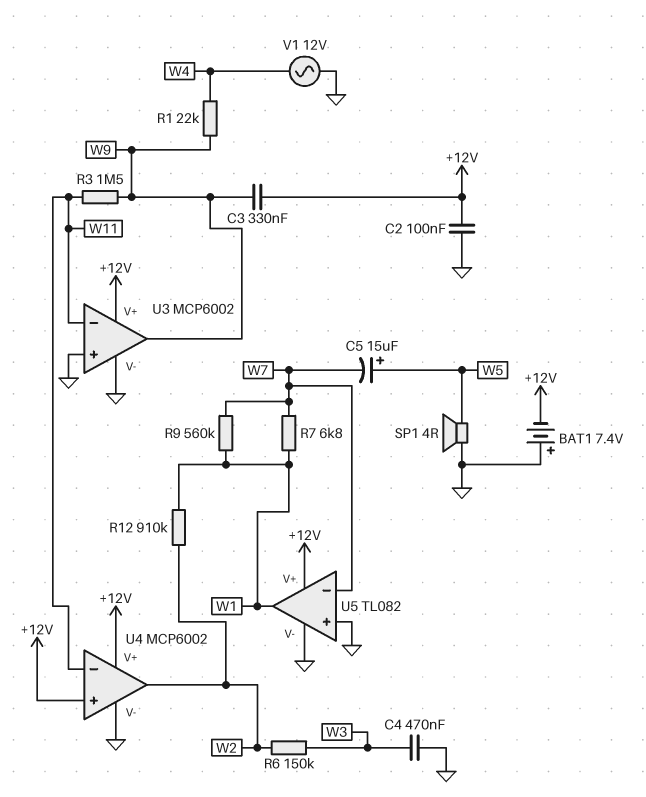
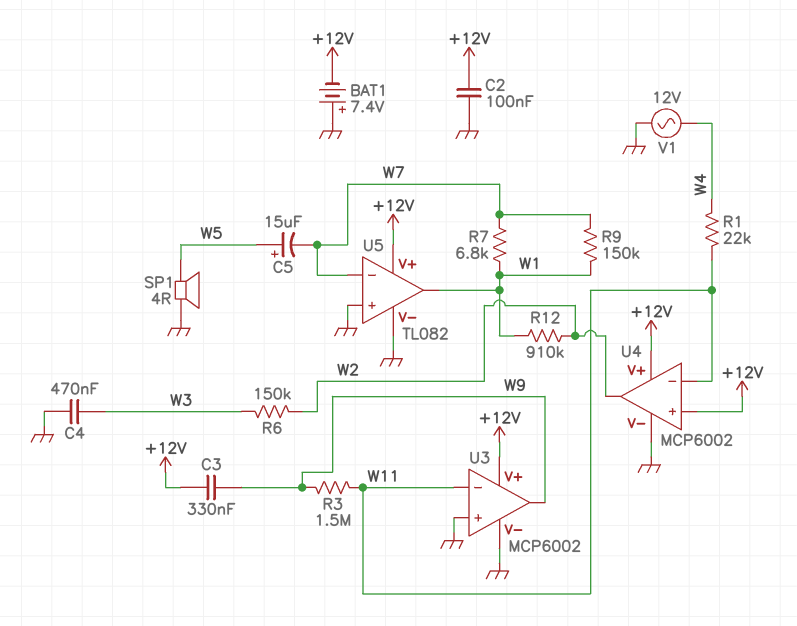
R1: 22k (W4, W9) -> 22k (W4, W11)
R9: 560k (W1, W7) -> 150k (W1, W7)

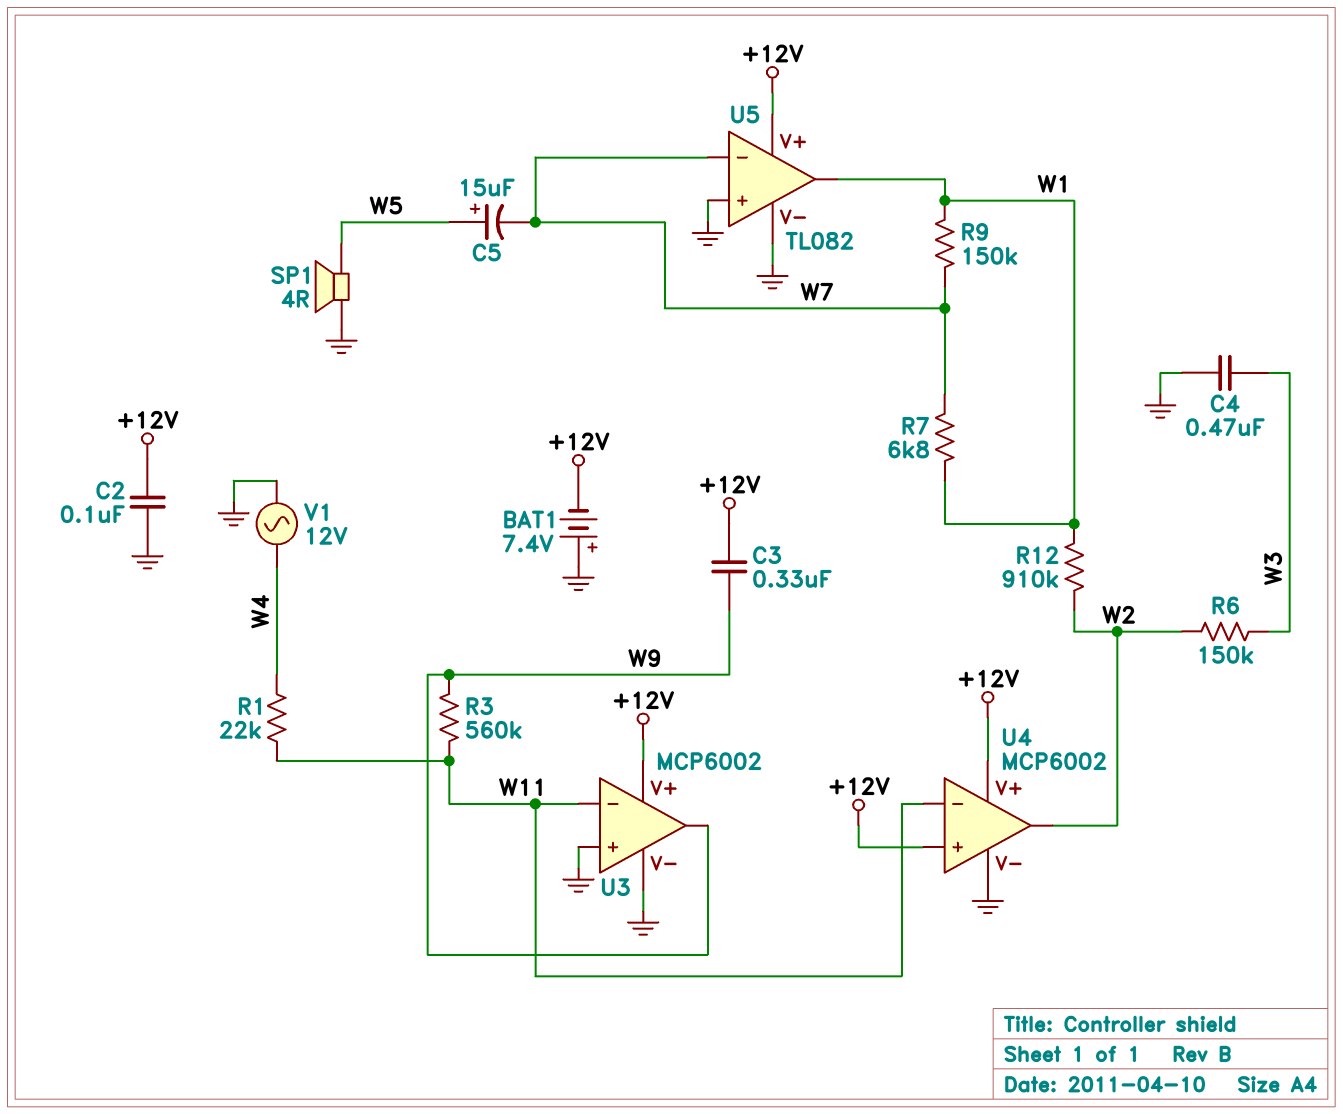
R3: 1.5M (W9, W11) -> 560k (W9, W11)

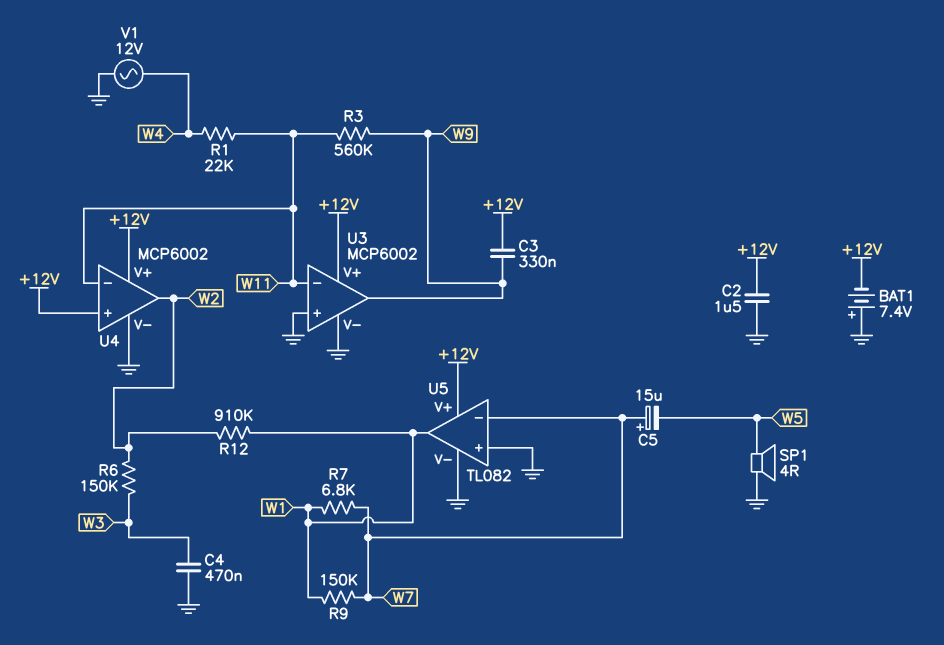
C2: 100nF (+12V, GND) -> 1.5uF (+12V, GND)
C5: 15uF (plus W5, minus W7) -> 15uF (plus W7, minus W5)

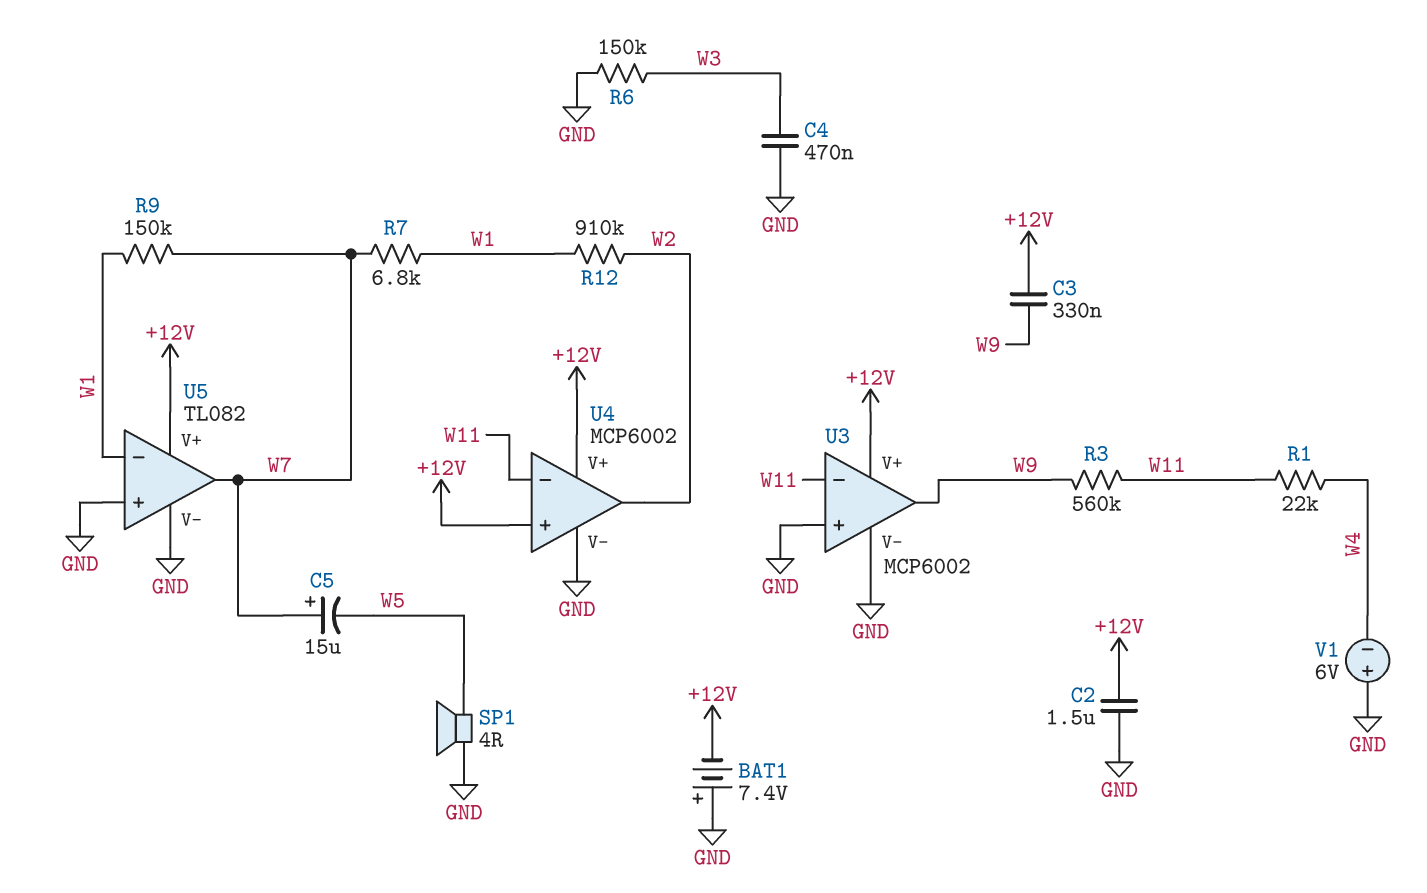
R6: 150k (W2, W3) -> 150k (GND, W3)
U5 pin in-: W7 -> W1
U5 pin out: W1 -> W7
V1: AC 12V (GND, W4) -> 6V (plus GND, minus W4)

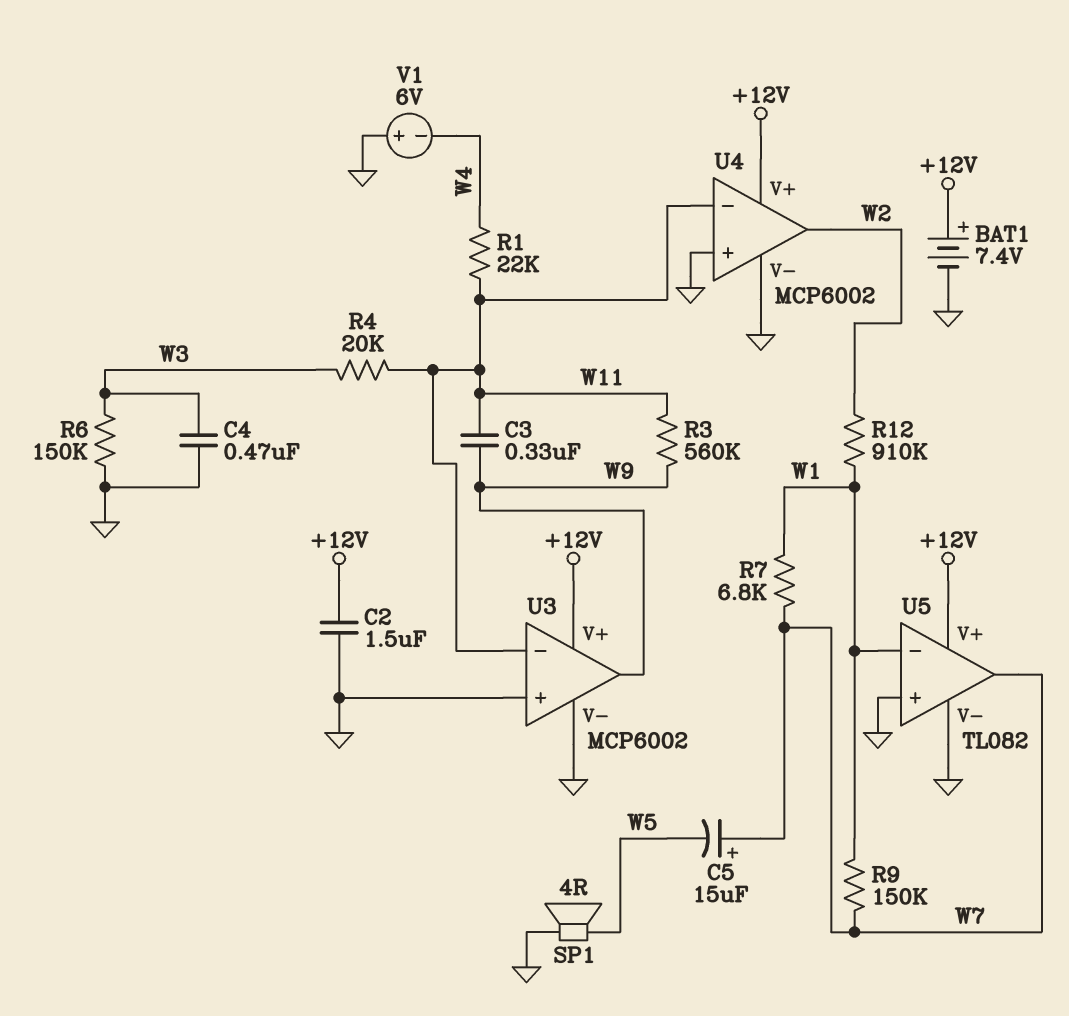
BAT1: 7.4V (plus GND, minus +12V) -> 7.4V (plus +12V, minus GND)
C3: 330nF (+12V, W9) -> 330nF (W9, W11)
R4: none -> 20k (W3, W11)
U4 pin in+: +12V -> GND

